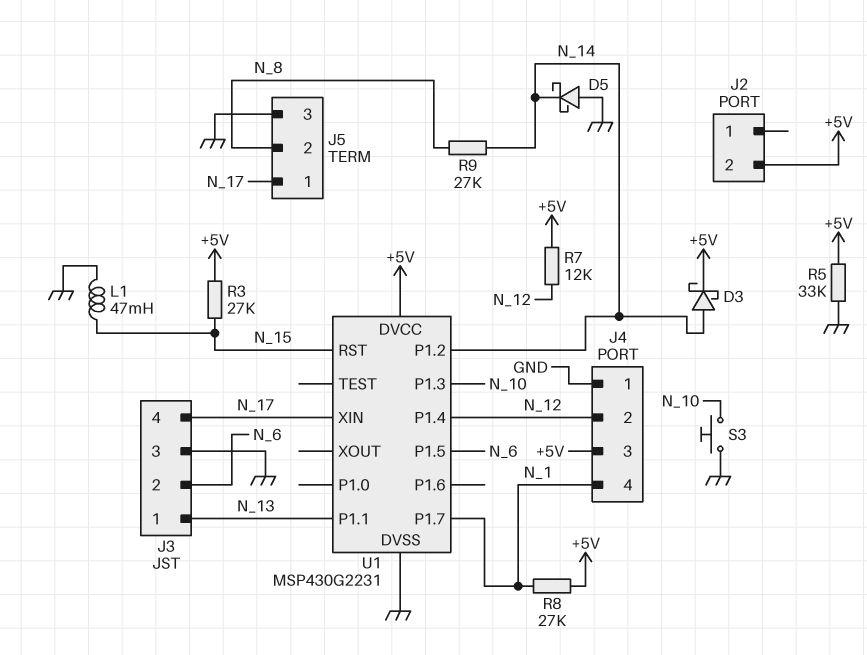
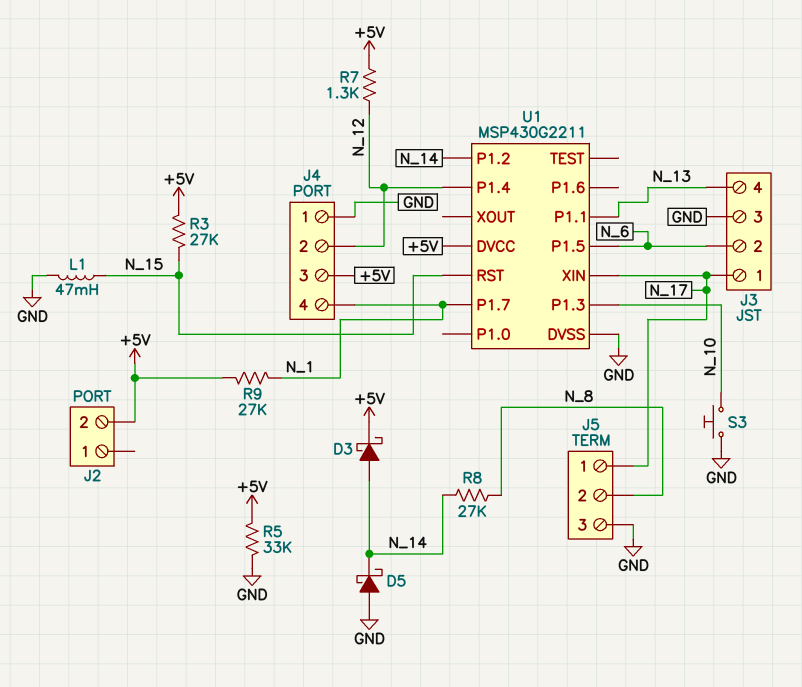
J3 pin 1: N_13 -> N_17
J3 pin 4: N_17 -> N_13
R7: 12k (+5V, N_12) -> 1.3k (+5V, N_12)
R8: 27k (+5V, N_1) -> 27k (N_8, N_14)
R9: 27k (N_8, N_14) -> 27k (+5V, N_1)
U1: MSP430G2231 -> MSP430G2211

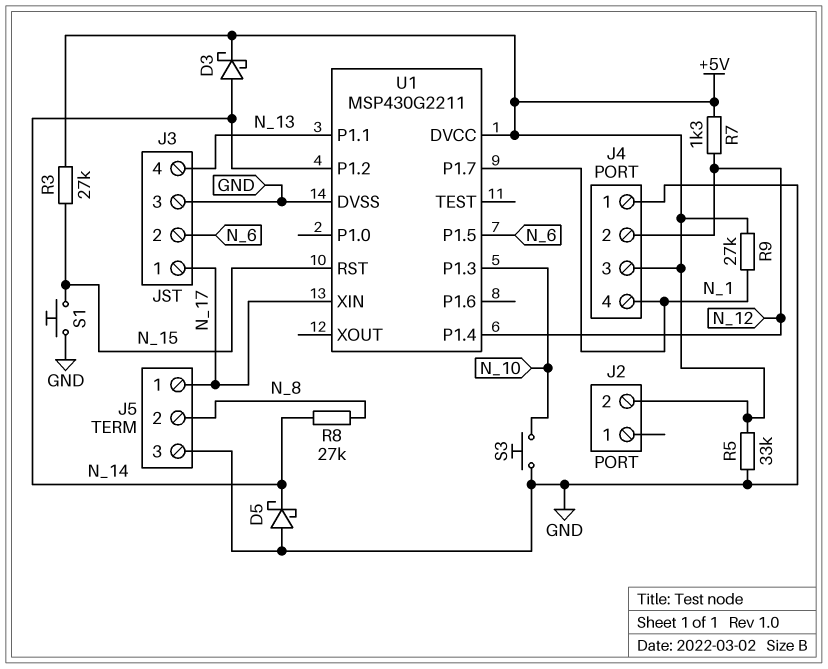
L1: 47mH (GND, N_15) -> none
S1: none -> button (GND, N_15)

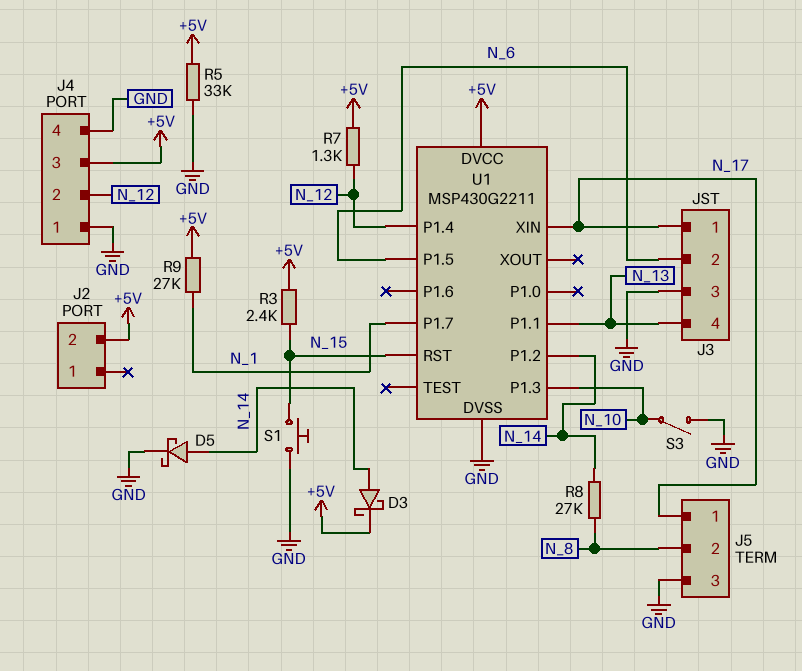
D5: schottky (A GND, K N_14) -> schottky (A N_14, K GND)
J4 pin 4: N_1 -> GND
R3: 27k (+5V, N_15) -> 2.4k (+5V, N_15)
S3: button (GND, N_10) -> switch (GND, N_10)

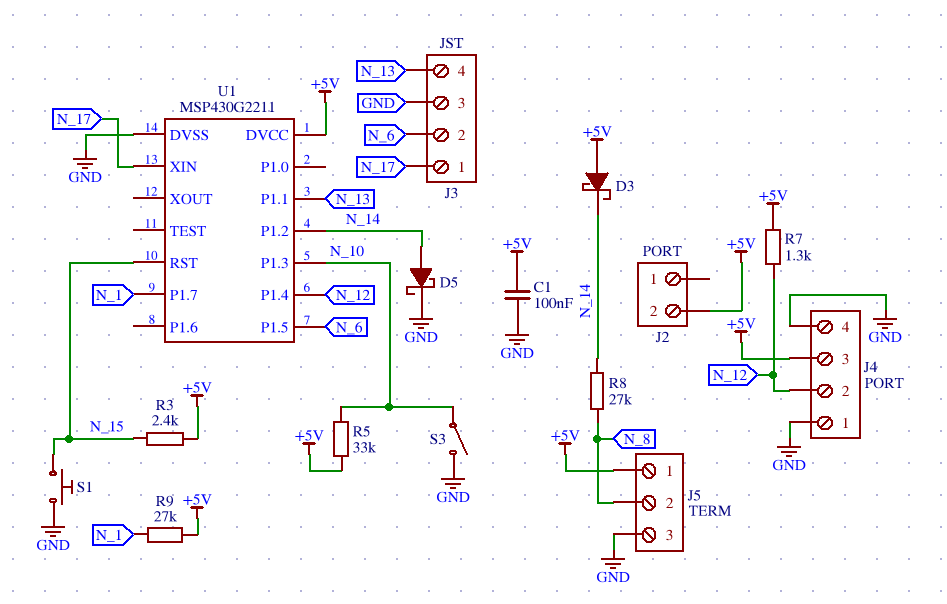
C1: none -> 100nF (+5V, GND)
D3: schottky (A N_14, K +5V) -> schottky (A +5V, K N_14)
J5 pin 1: N_17 -> +5V
R5: 33k (+5V, GND) -> 33k (+5V, N_10)

